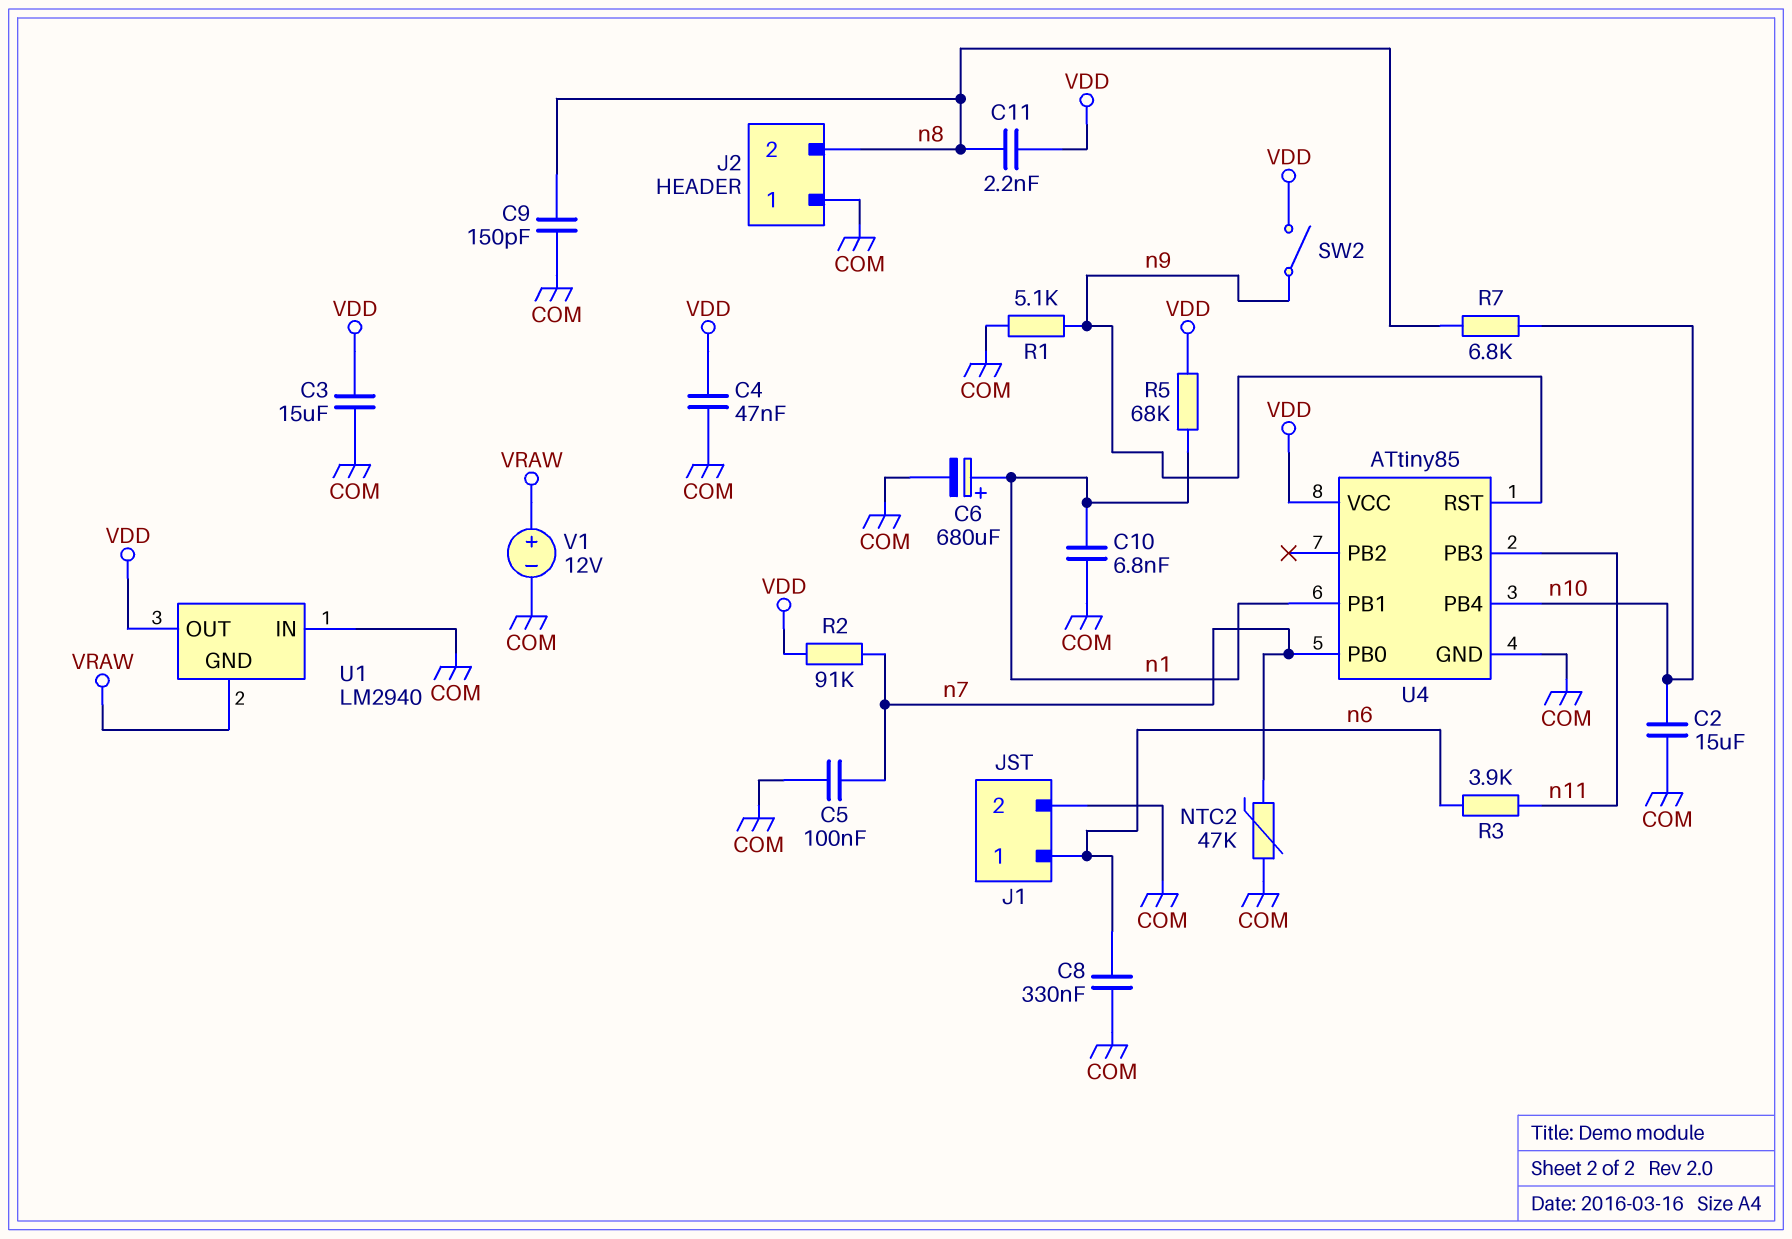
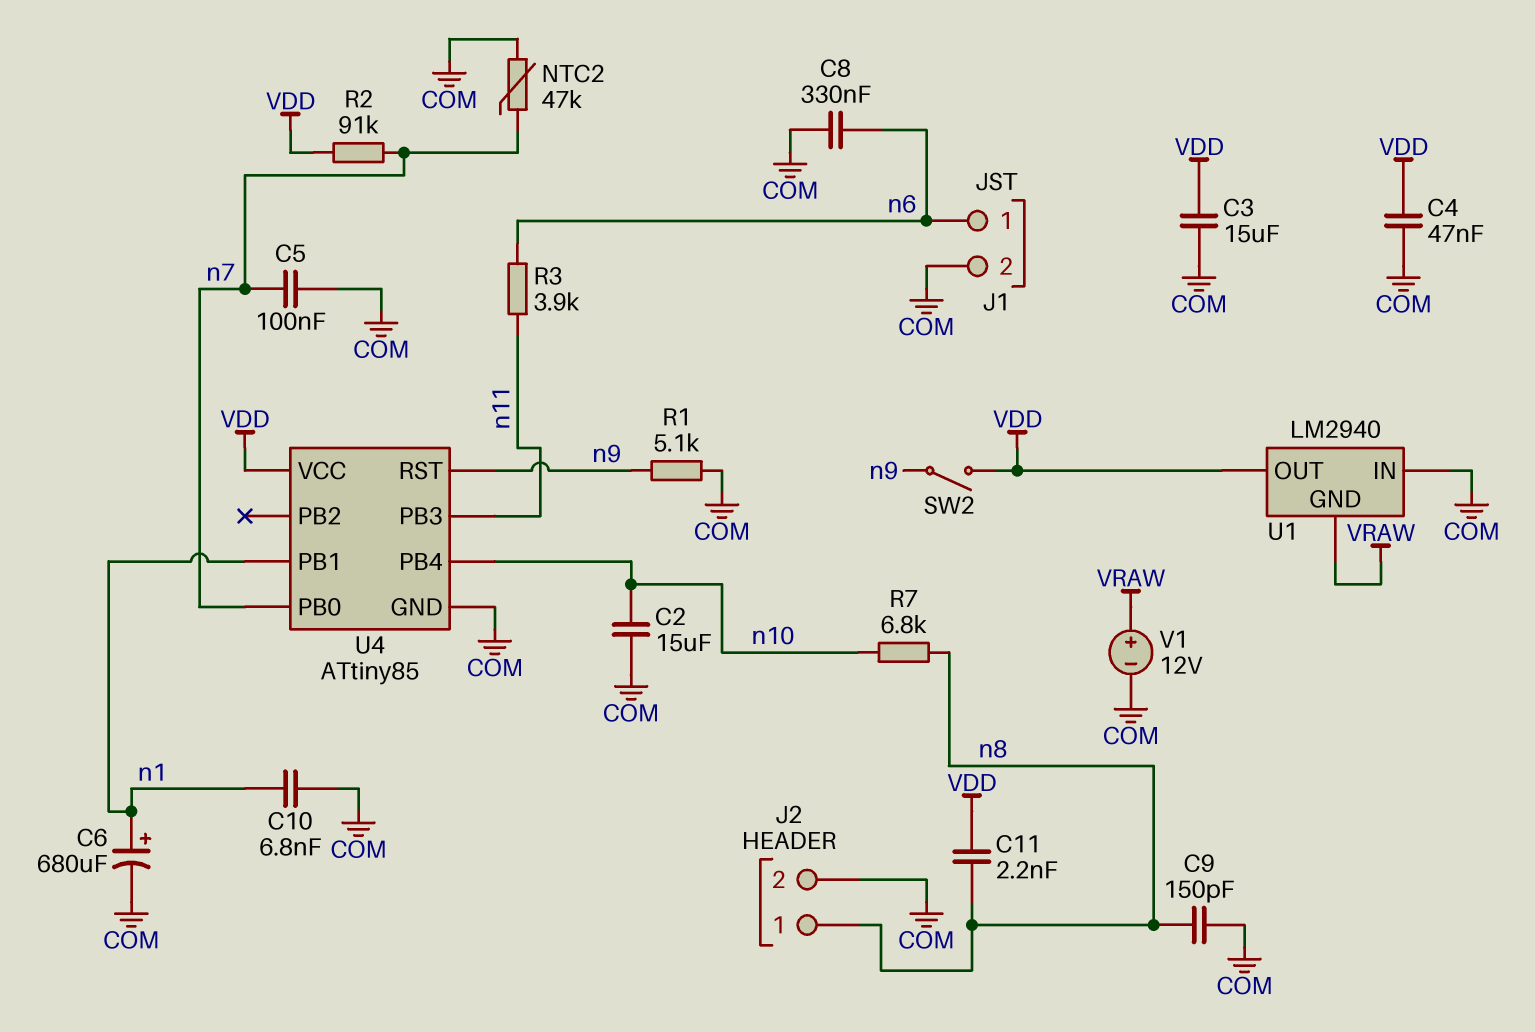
J2 pin 1: COM -> n8
J2 pin 2: n8 -> COM
R5: 68k (VDD, n1) -> none

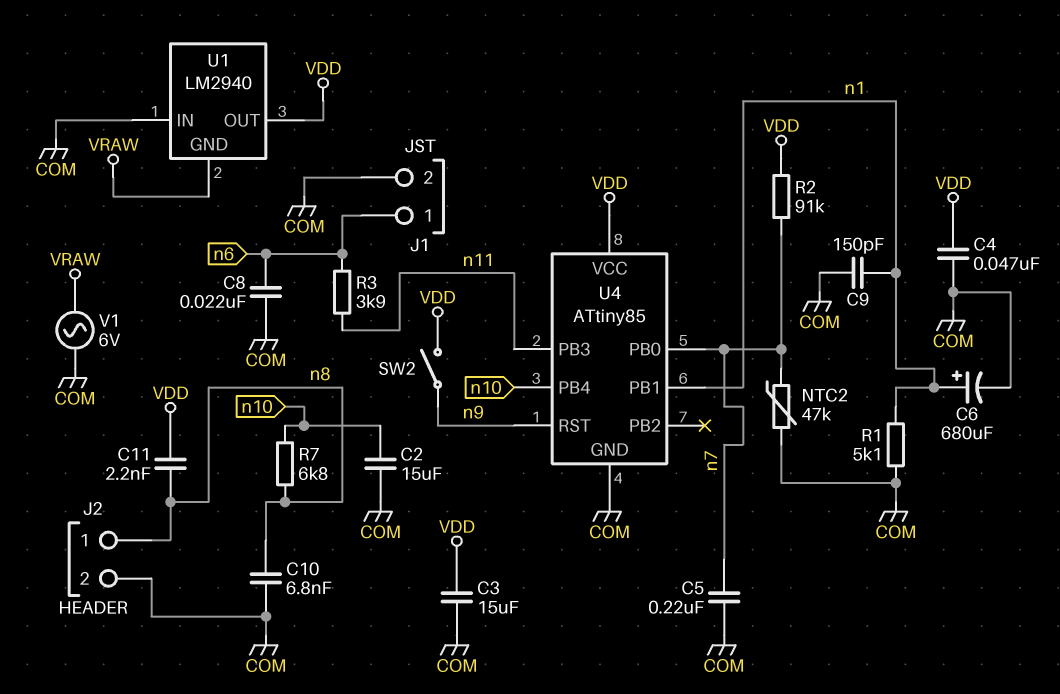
C5: 100nF (COM, n7) -> 220nF (COM, n7)
C8: 330nF (COM, n6) -> 22nF (COM, n6)
C9: 150pF (COM, n8) -> 150pF (COM, n1)
C10: 6.8nF (COM, n1) -> 6.8nF (COM, n8)
R1: 5.1k (COM, n9) -> 5.1k (COM, n1)
V1: 12V (plus VRAW, minus COM) -> AC 6V (COM, VRAW)

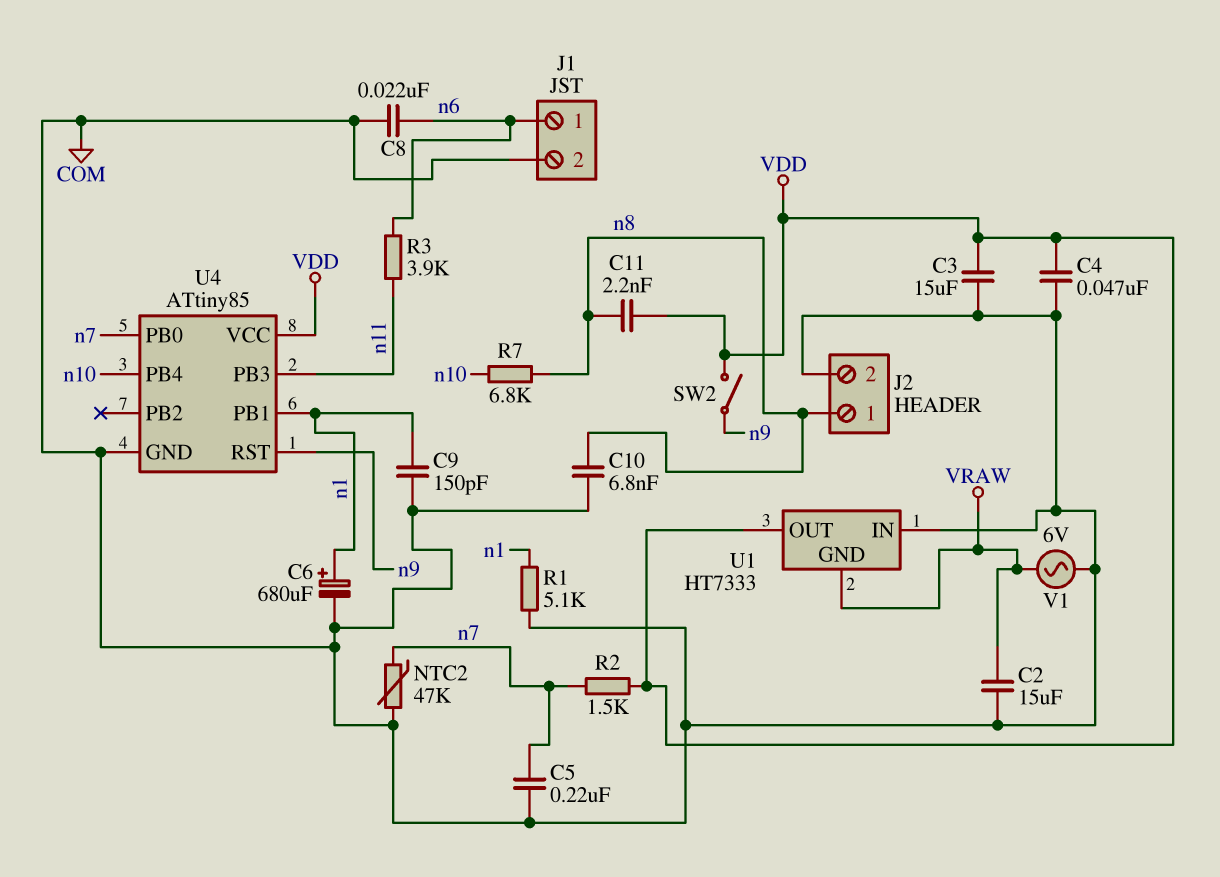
C2: 15uF (COM, n10) -> 15uF (COM, VRAW)
R2: 91k (VDD, n7) -> 1.5k (VDD, n7)
U1: LM2940 -> HT7333

